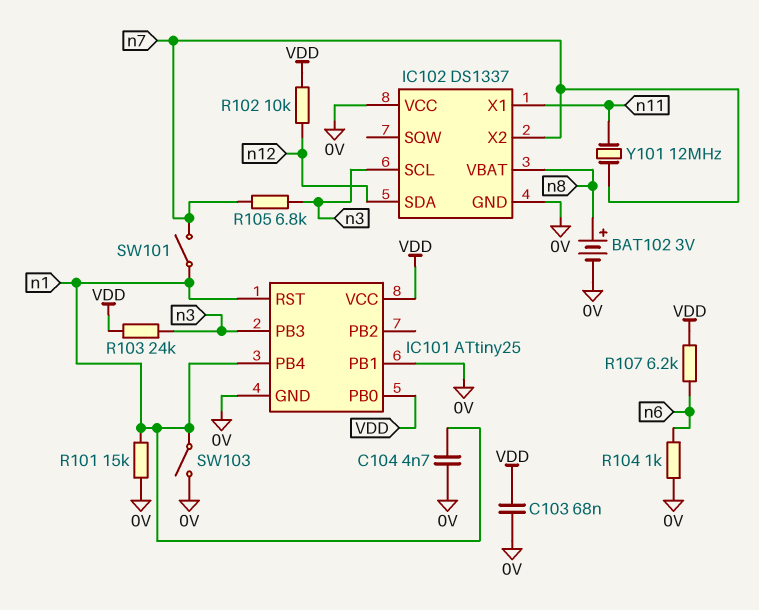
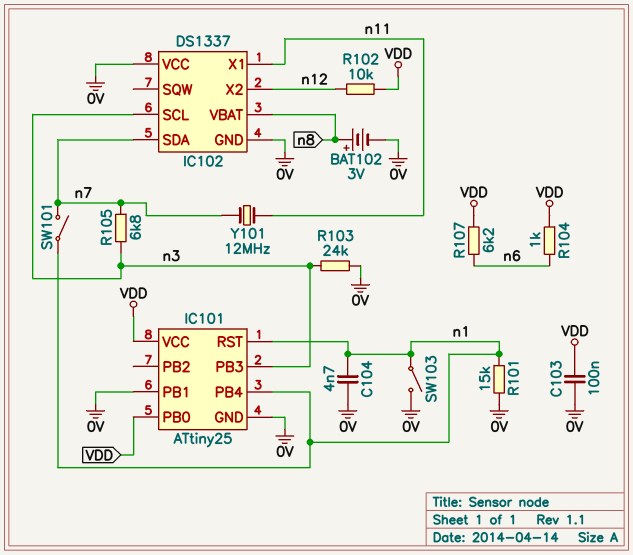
C103: 68nF (0V, VDD) -> 100nF (0V, VDD)
IC102 pin SDA: n12 -> n7
IC102 pin X2: n7 -> n12
R103: 24k (VDD, n3) -> 24k (0V, n3)
R104: 1k (0V, n6) -> 1k (VDD, n6)

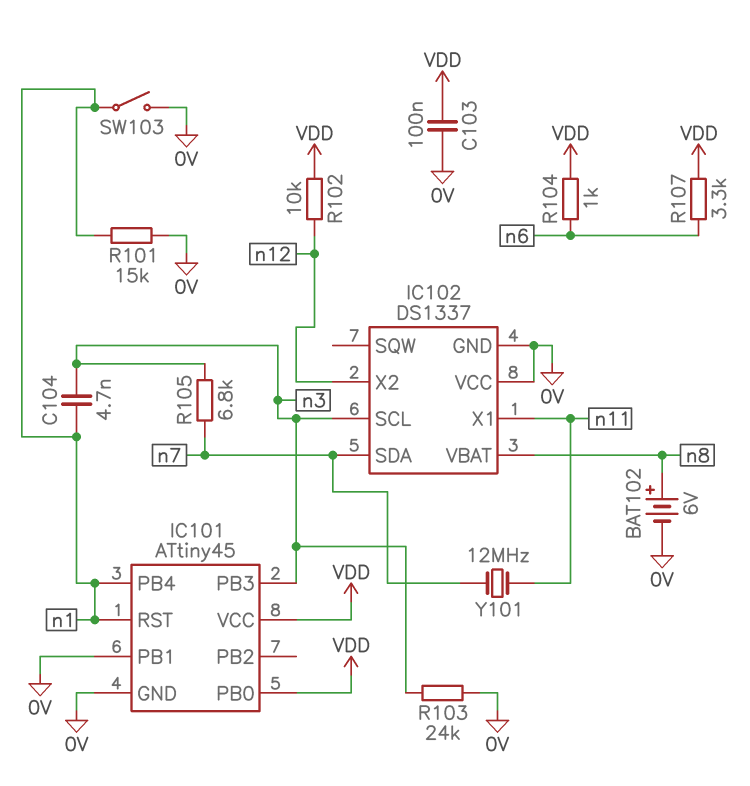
BAT102: 3V (plus n8, minus 0V) -> 6V (plus n8, minus 0V)
C104: 4.7nF (0V, n1) -> 4.7nF (n1, n3)
IC101: ATtiny25 -> ATtiny45
R107: 6.2k (VDD, n6) -> 3.3k (VDD, n6)
SW101: switch (n1, n7) -> none

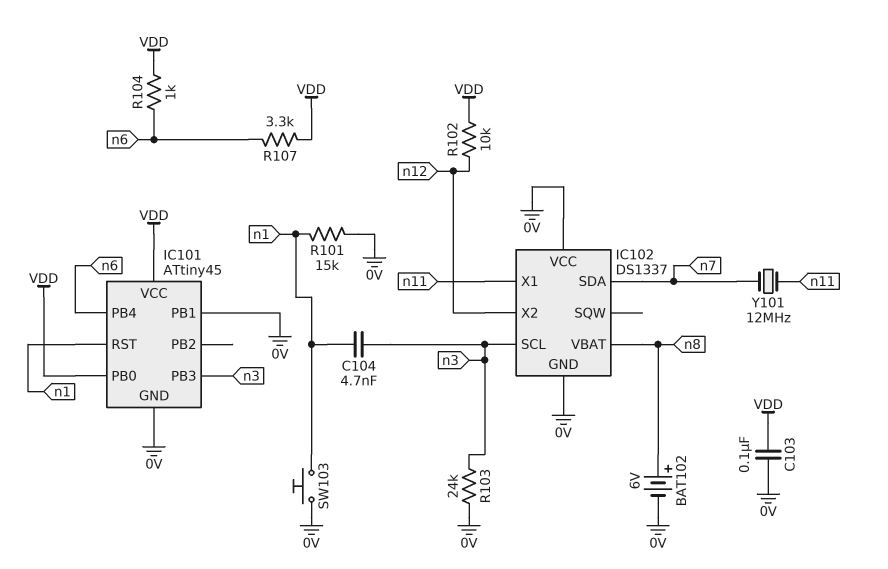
IC101 pin PB4: n1 -> n6
R105: 6.8k (n3, n7) -> none
SW103: switch (0V, n1) -> button (0V, n1)

